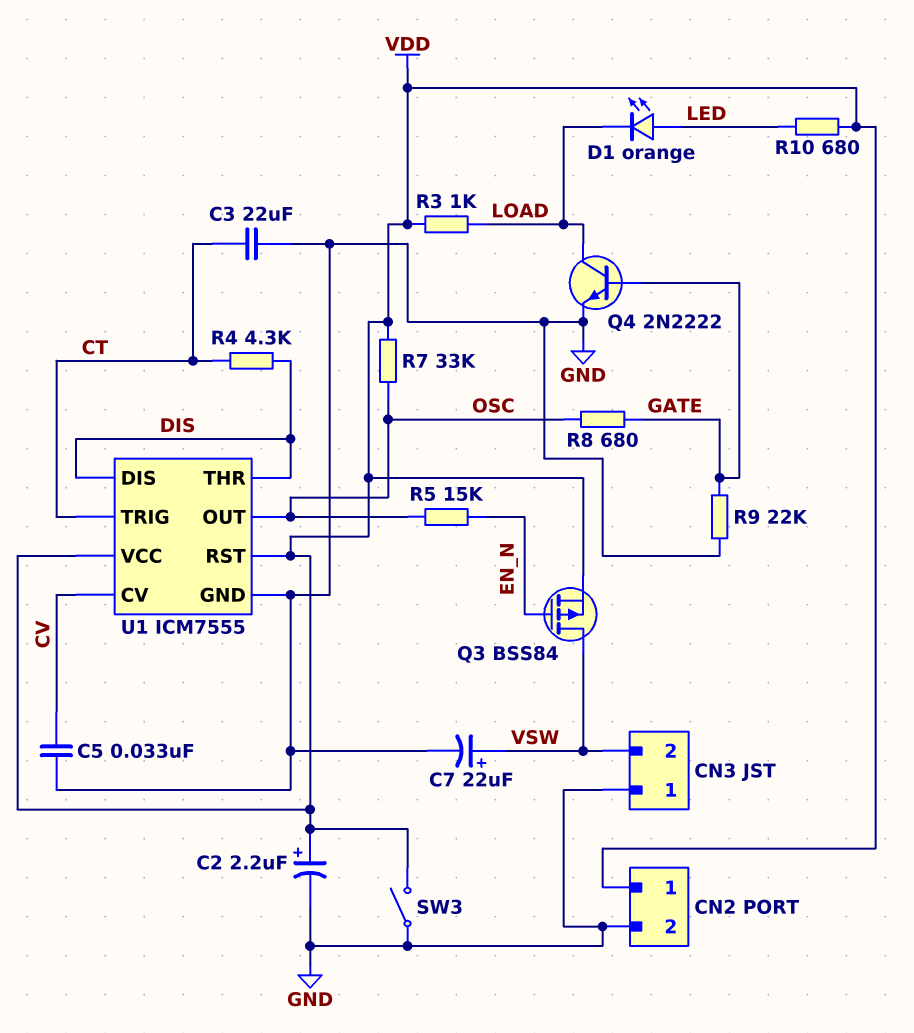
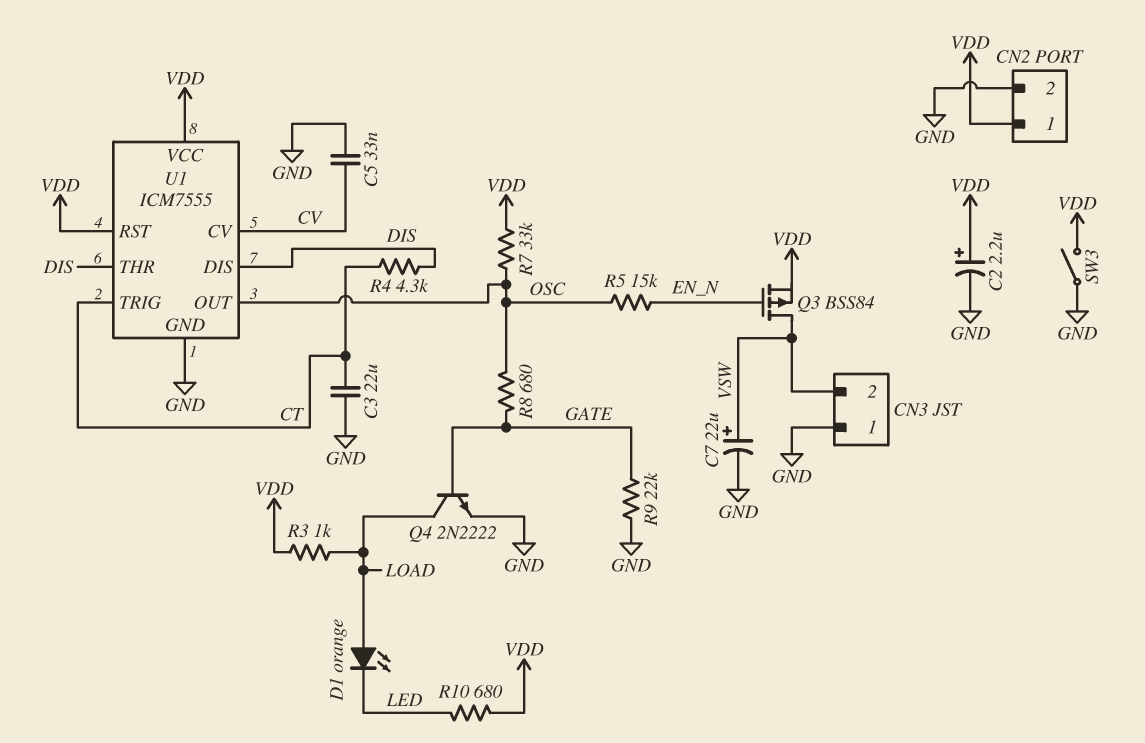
D1: LED orange (A LED, K LOAD) -> LED orange (A LOAD, K LED)

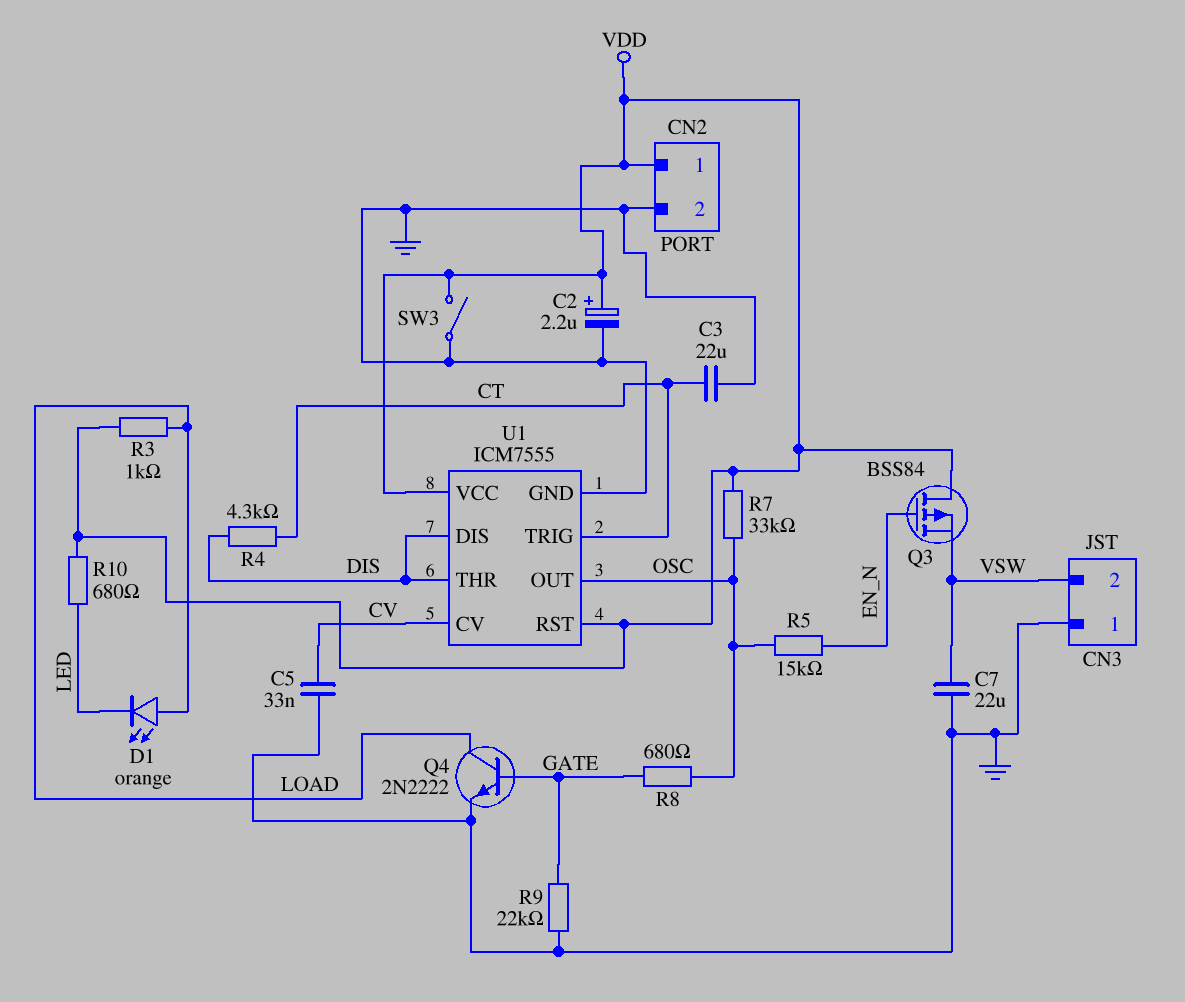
C7: 22uF (plus VSW, minus GND) -> 22uF (GND, VSW)
Q3: PMOS BSS84 (G EN_N, D VSW, S VDD) -> PMOS BSS84 (G EN_N, D VDD, S VSW)

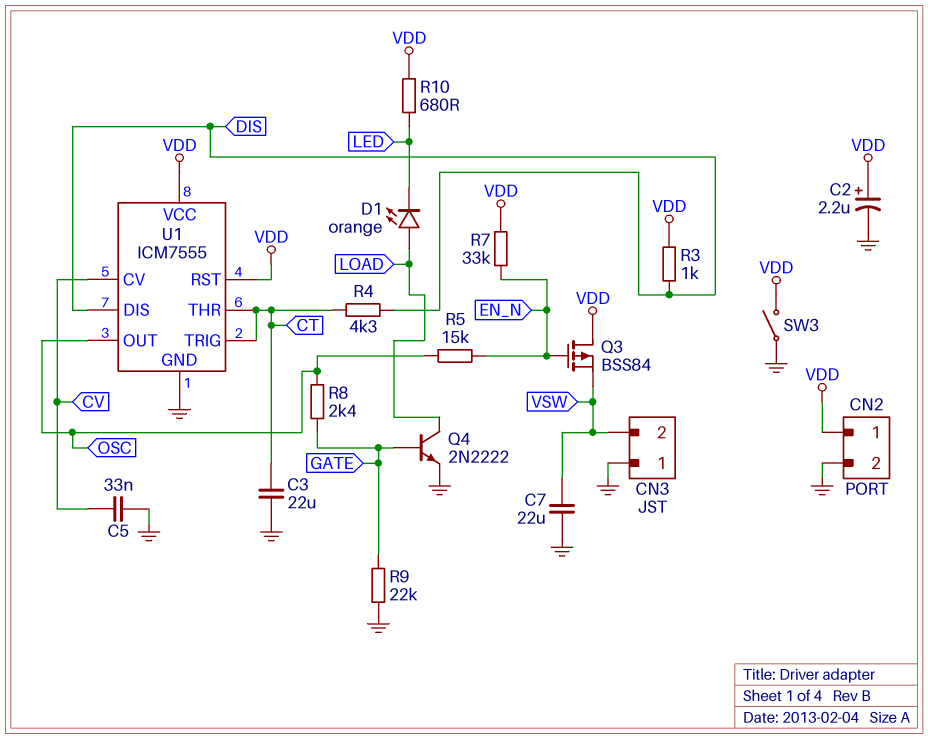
R3: 1k (LOAD, VDD) -> 1k (DIS, VDD)
R7: 33k (OSC, VDD) -> 33k (EN_N, VDD)
R8: 680 (GATE, OSC) -> 2.4k (GATE, OSC)
U1 pin THR: DIS -> CT

